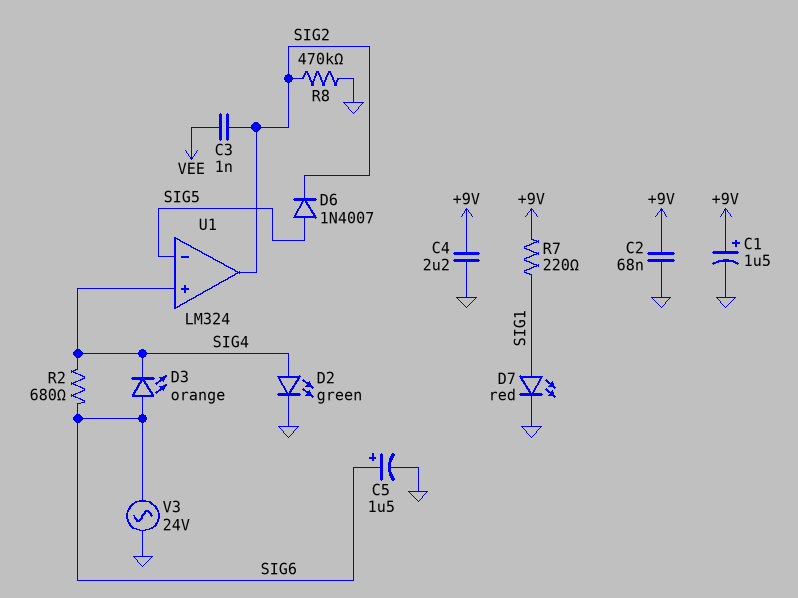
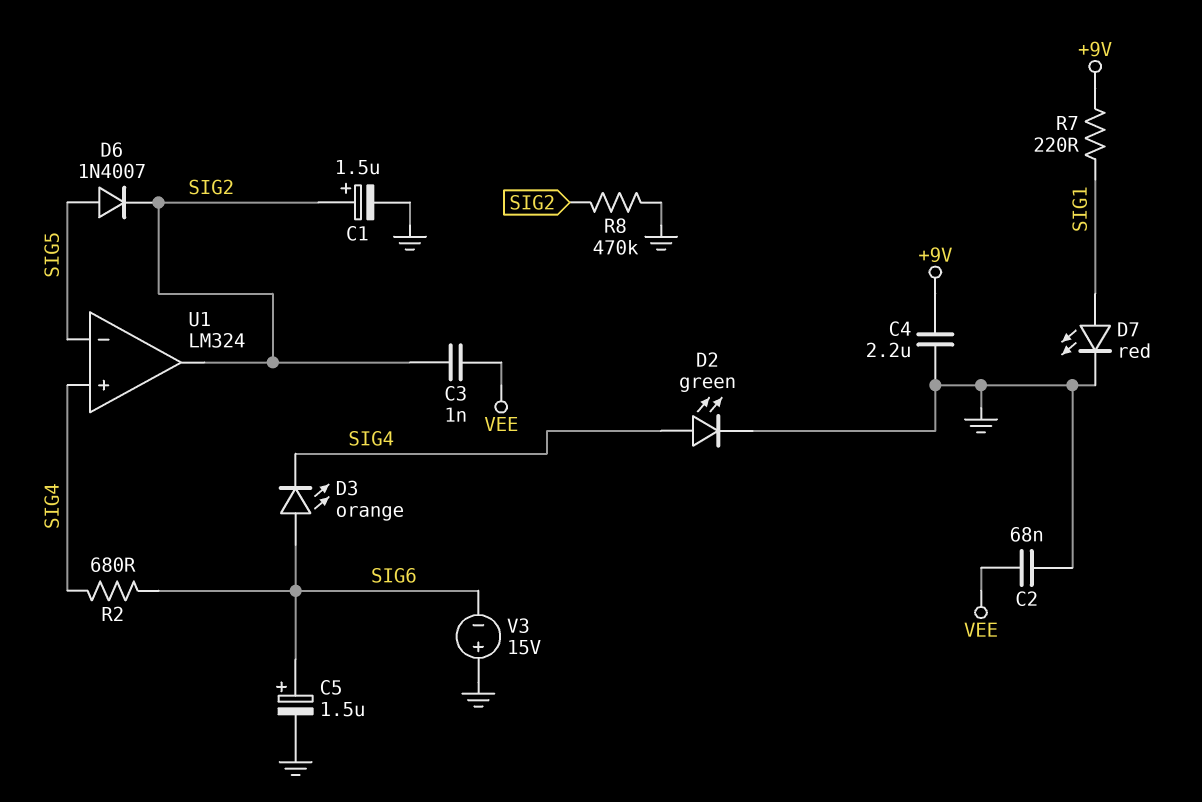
C1: 1.5uF (plus +9V, minus GND) -> 1.5uF (plus SIG2, minus GND)
C2: 68nF (+9V, GND) -> 68nF (GND, VEE)
V3: AC 24V (GND, SIG6) -> 15V (plus GND, minus SIG6)

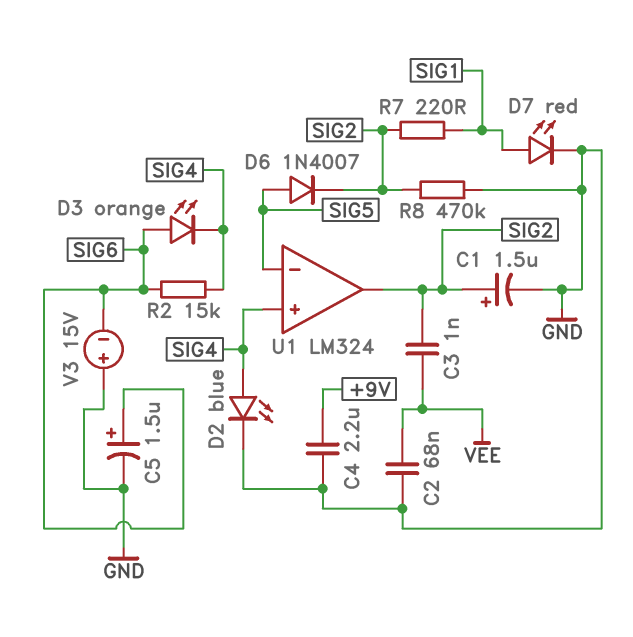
D2: LED green (A SIG4, K GND) -> LED blue (A SIG4, K GND)
R2: 680 (SIG4, SIG6) -> 15k (SIG4, SIG6)
R7: 220 (+9V, SIG1) -> 220 (SIG1, SIG2)

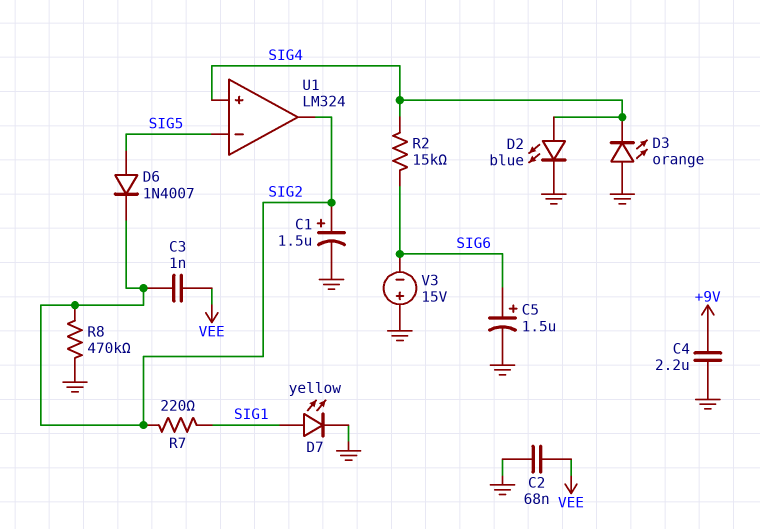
D3: LED orange (A SIG6, K SIG4) -> LED orange (A GND, K SIG4)
D7: LED red (A SIG1, K GND) -> LED yellow (A SIG1, K GND)

